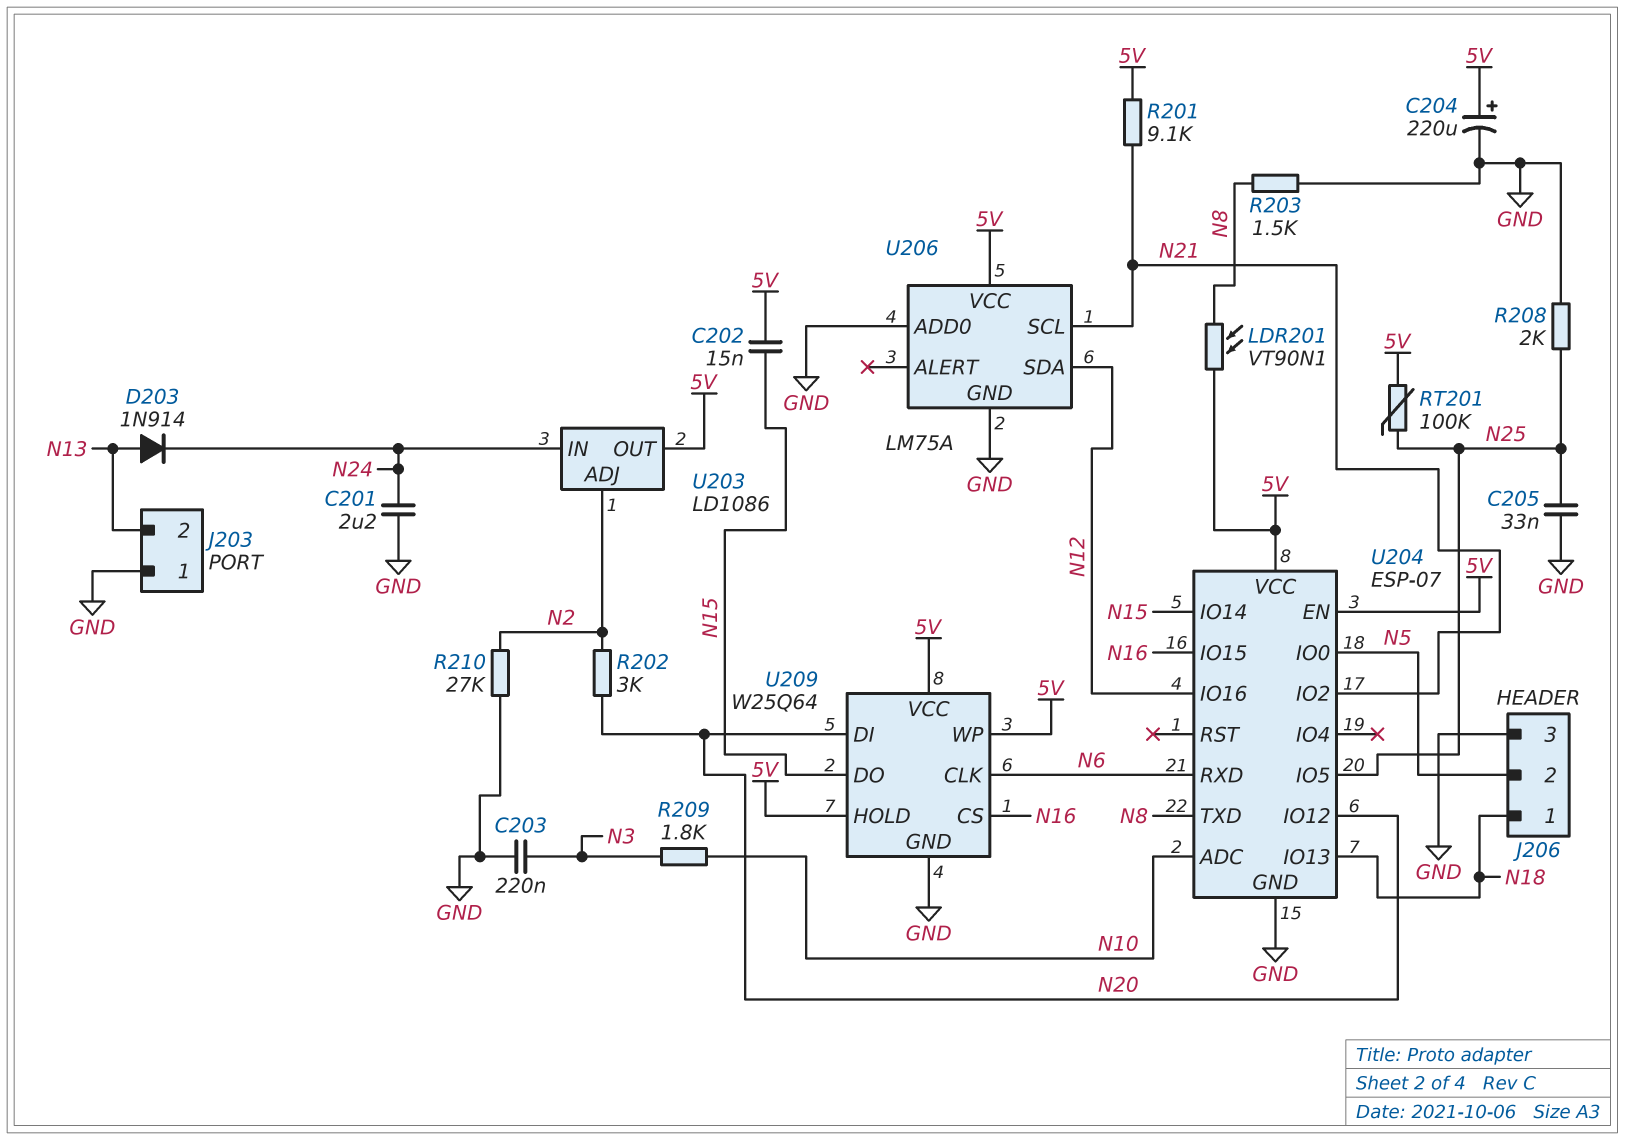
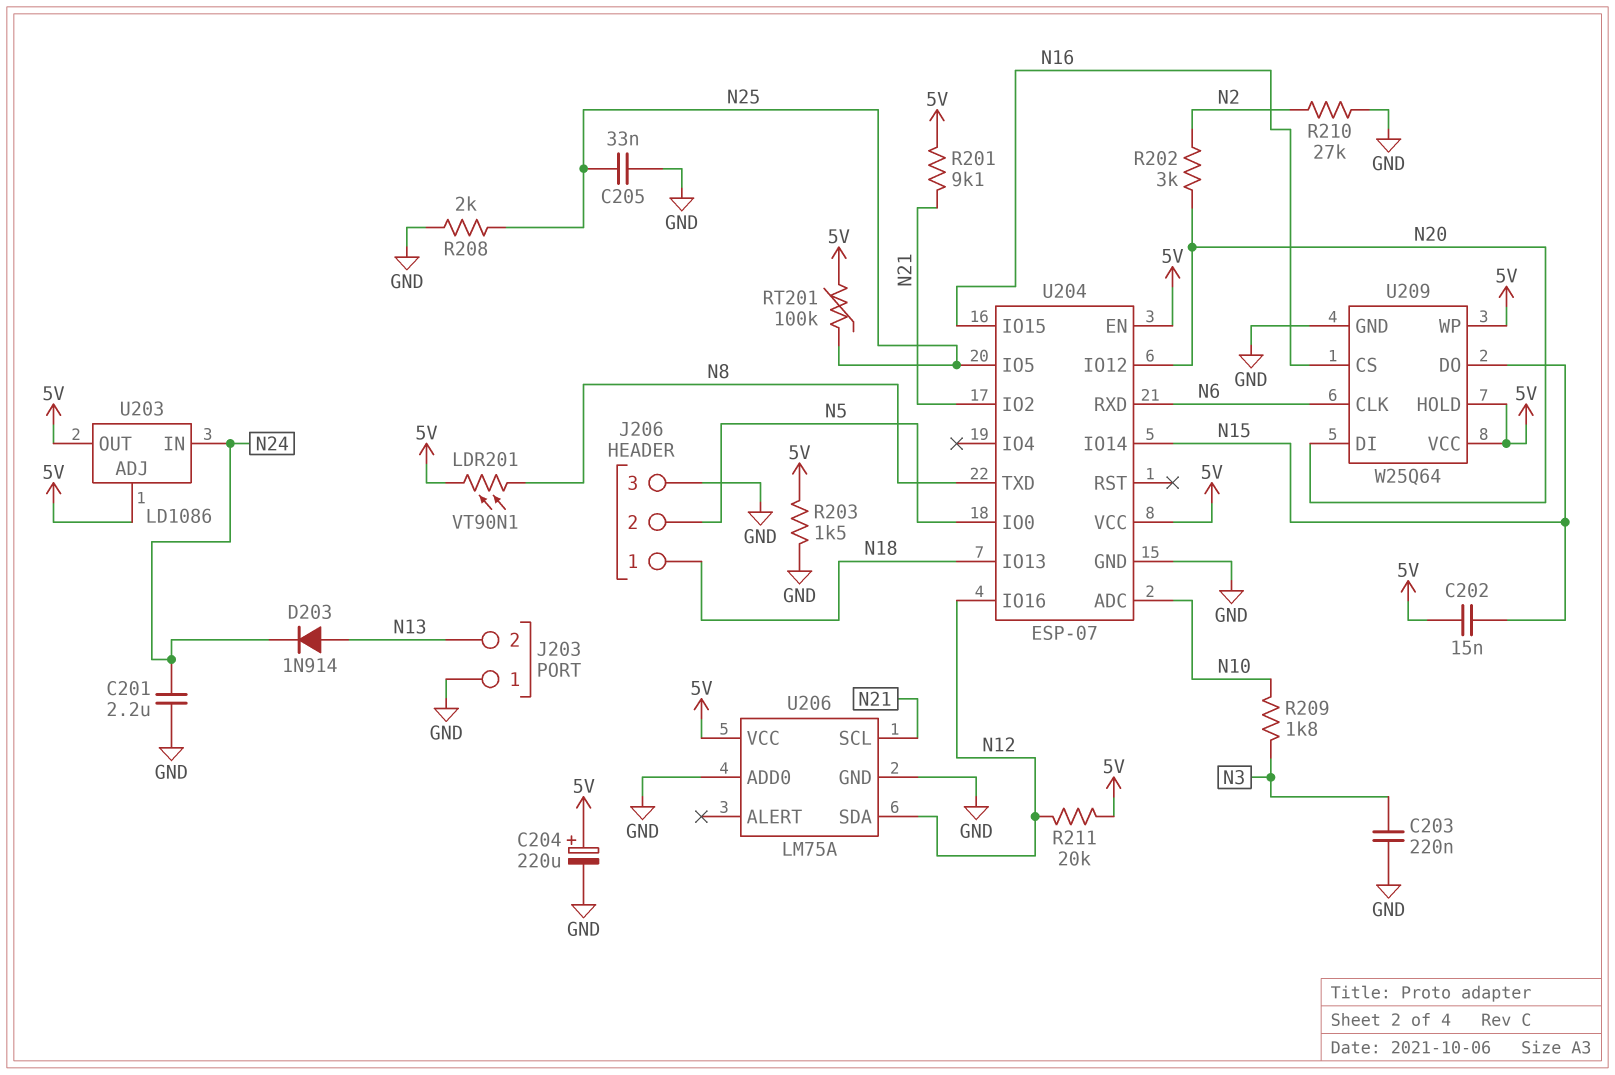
R203: 1.5k (GND, N8) -> 1.5k (5V, GND)
R211: none -> 20k (5V, N12)
U203 pin ADJ: N2 -> 5V

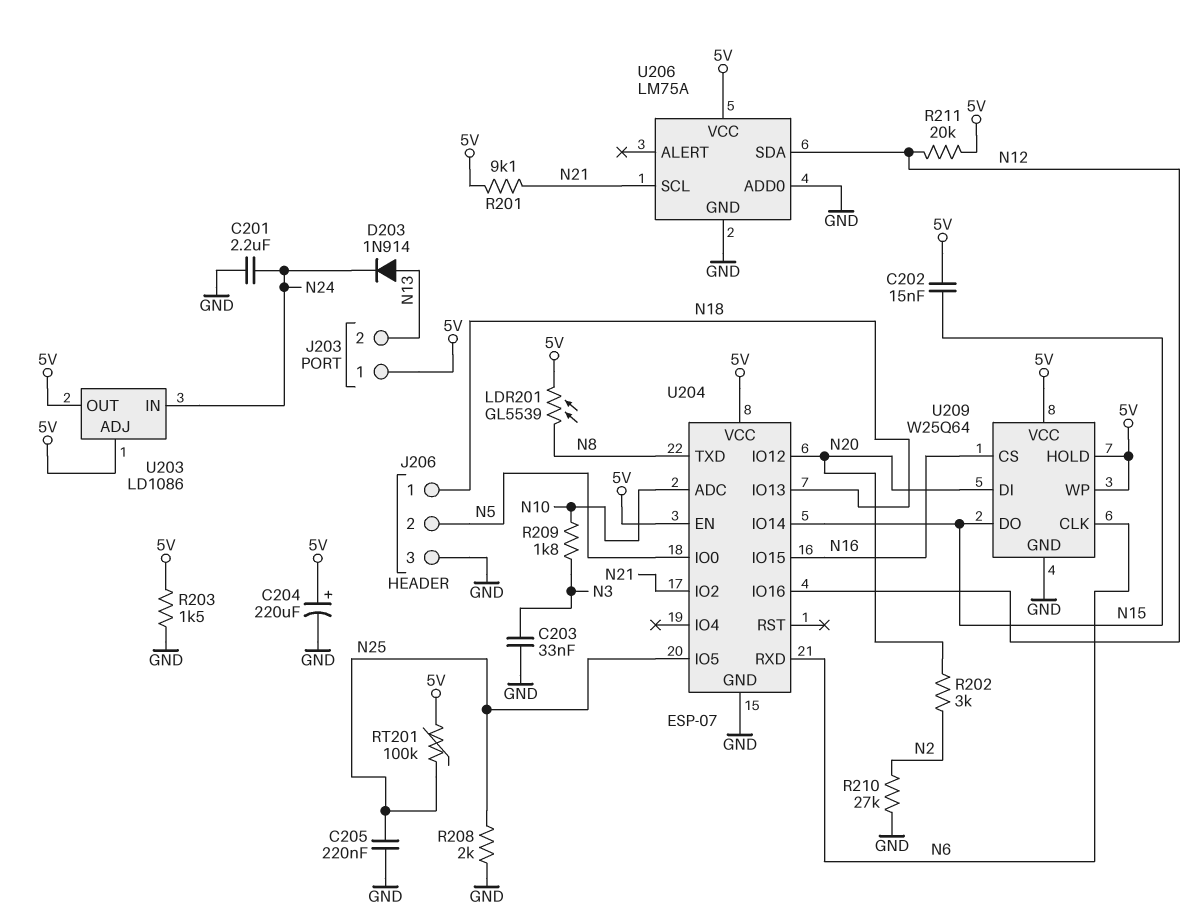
C203: 220nF (GND, N3) -> 33nF (GND, N3)
C205: 33nF (GND, N25) -> 220nF (GND, N25)
J203 pin 1: GND -> 5V
LDR201: VT90N1 (5V, N8) -> GL5539 (5V, N8)

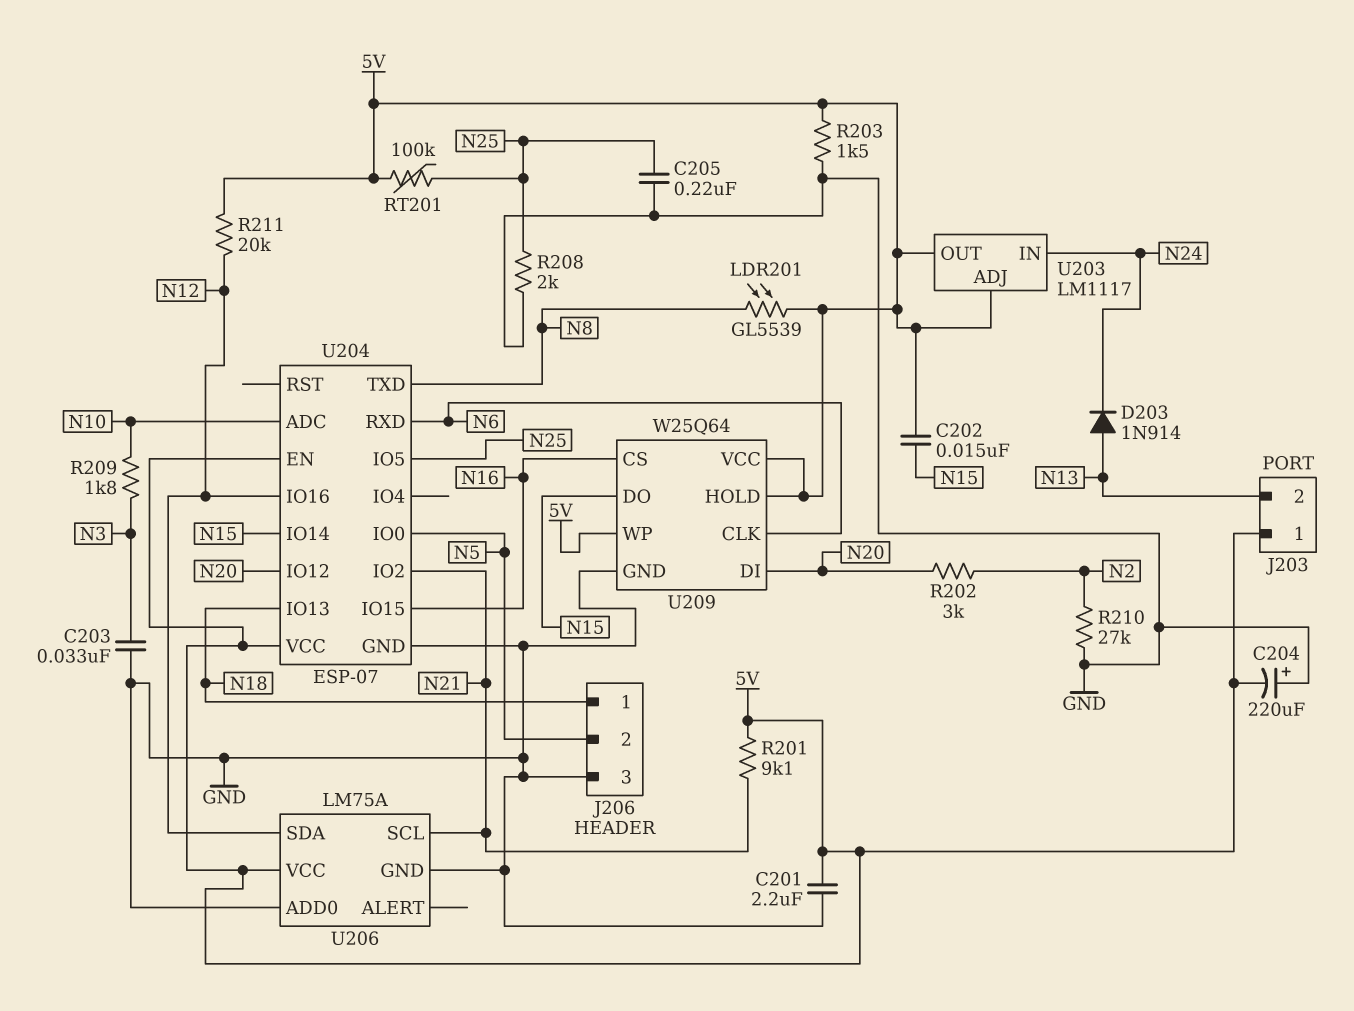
C201: 2.2uF (GND, N24) -> 2.2uF (5V, GND)
C204: 220uF (plus 5V, minus GND) -> 220uF (plus GND, minus 5V)
U203: LD1086 -> LM1117

